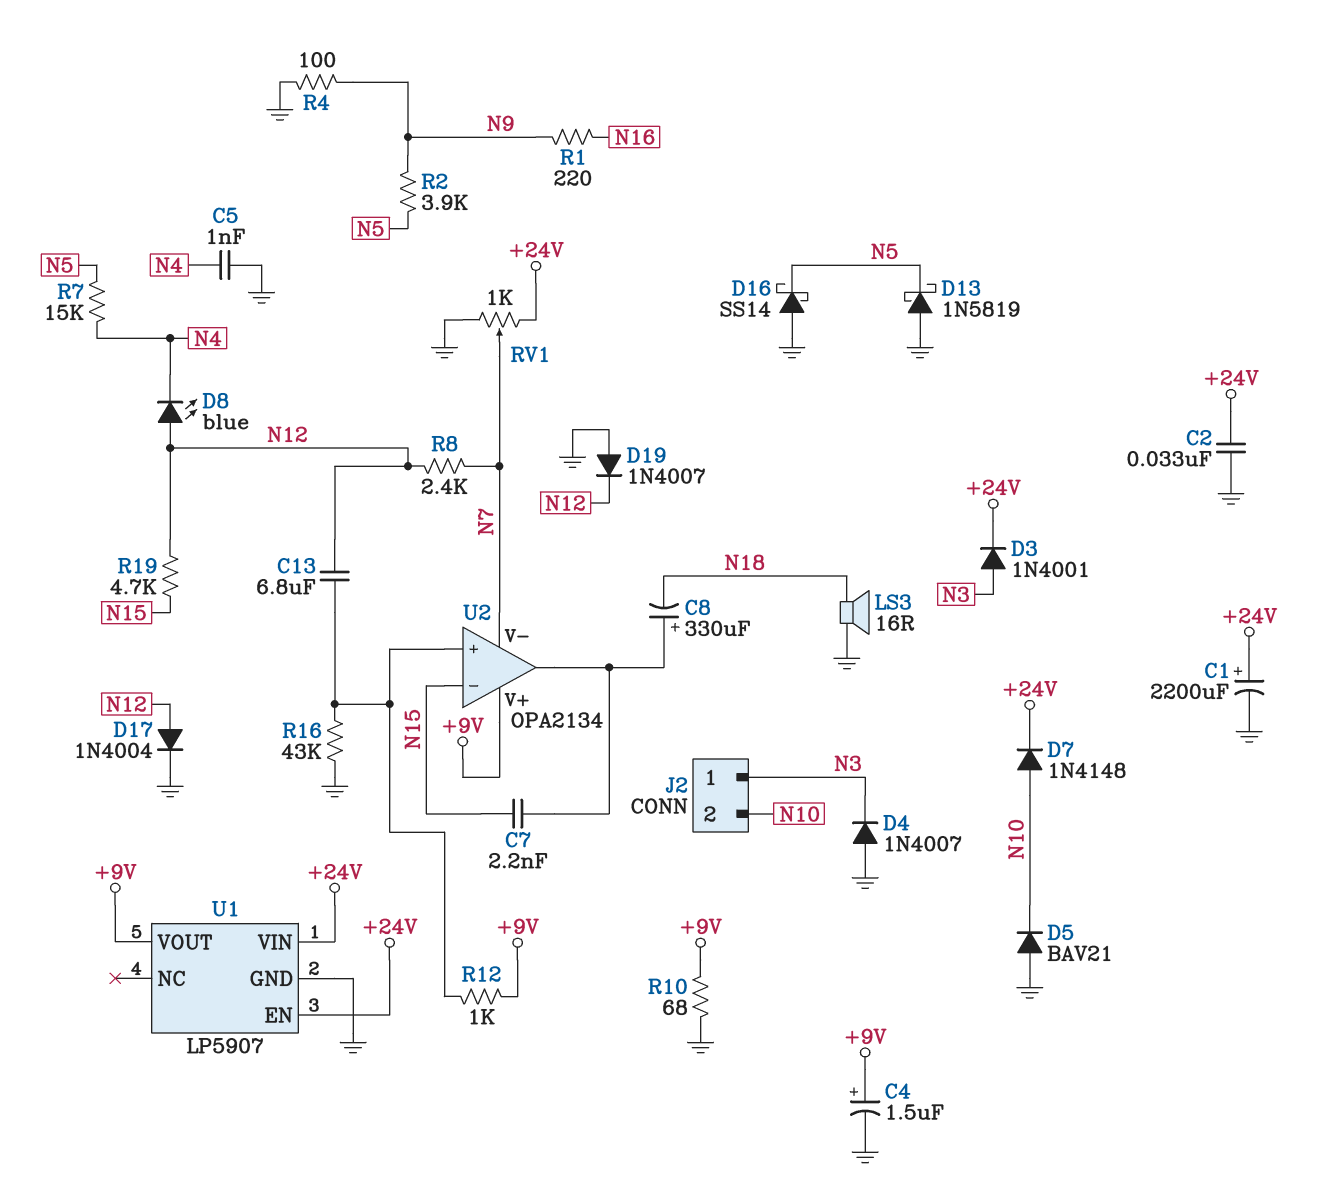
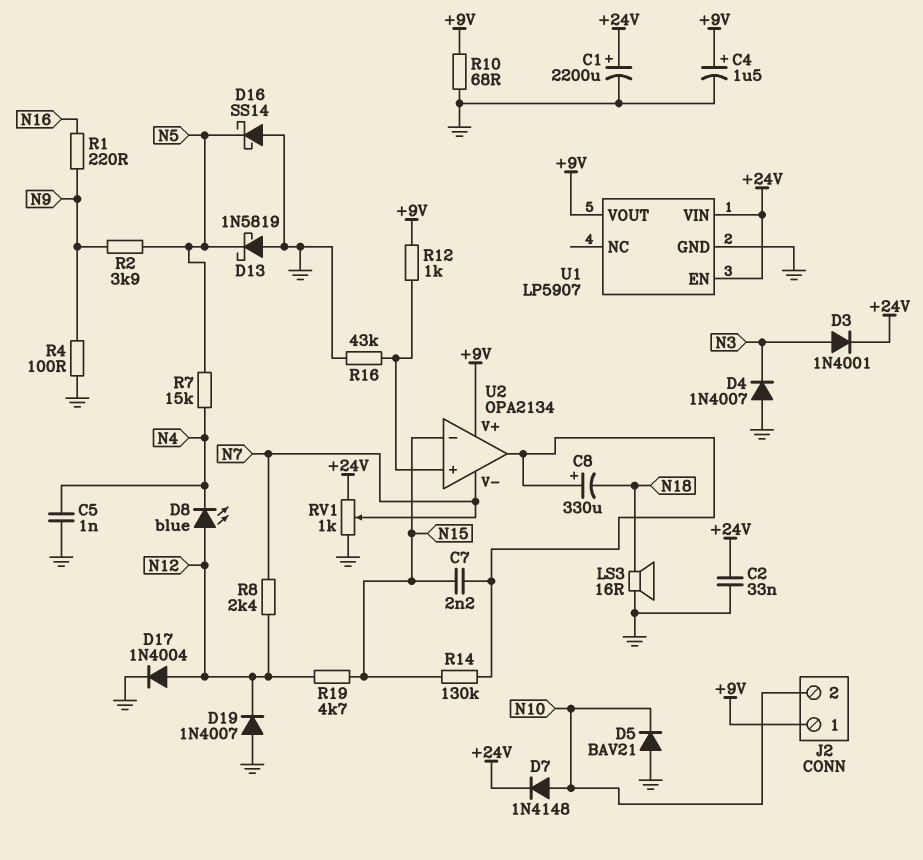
C13: 6.8uF (N12, U2/in+) -> none
J2 pin 1: N3 -> +9V
R14: none -> 130k (N15, U2/out)

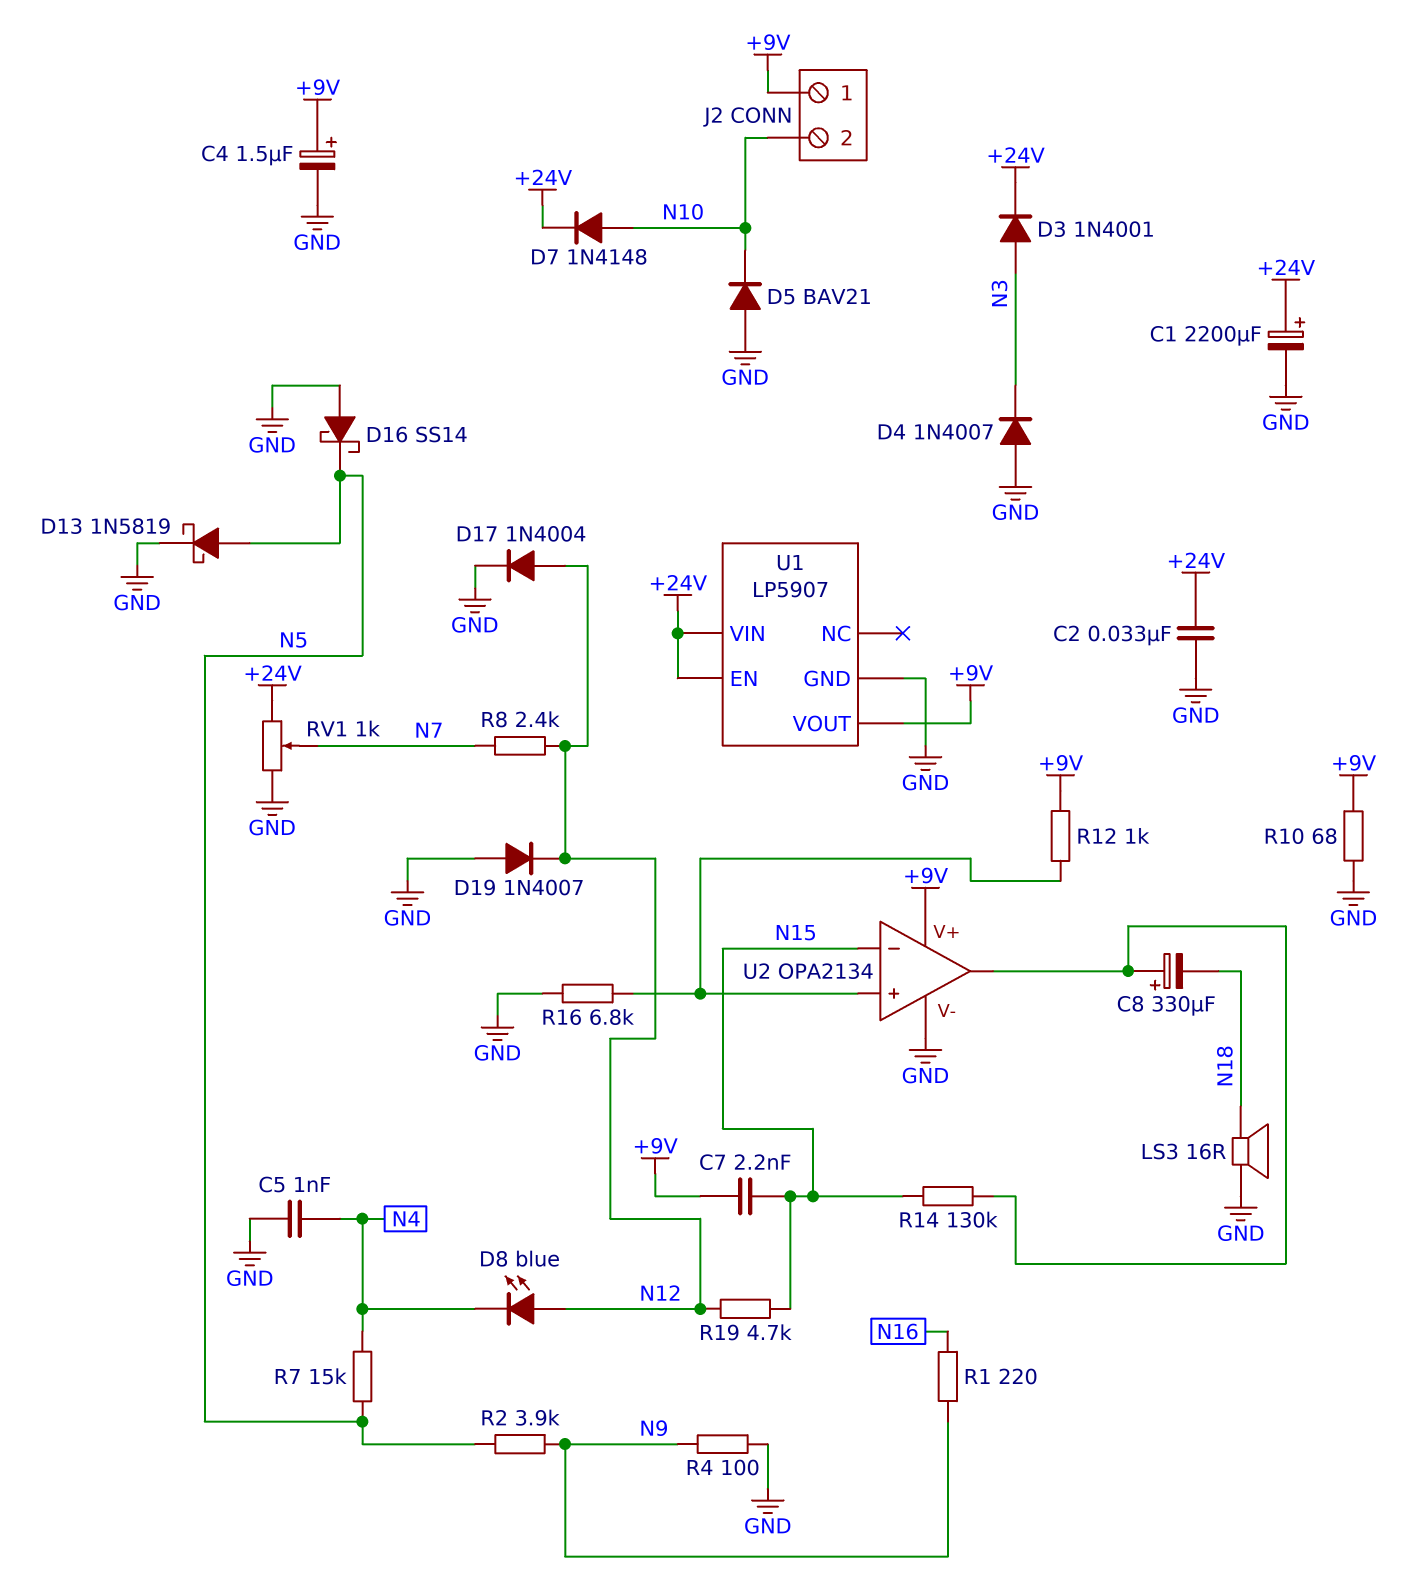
C7: 2.2nF (N15, U2/out) -> 2.2nF (+9V, N15)
D13: schottky 1N5819 (A GND, K N5) -> schottky 1N5819 (A N5, K GND)
R16: 43k (GND, U2/in+) -> 6.8k (GND, U2/in+)
U2 pin V-: N7 -> GND

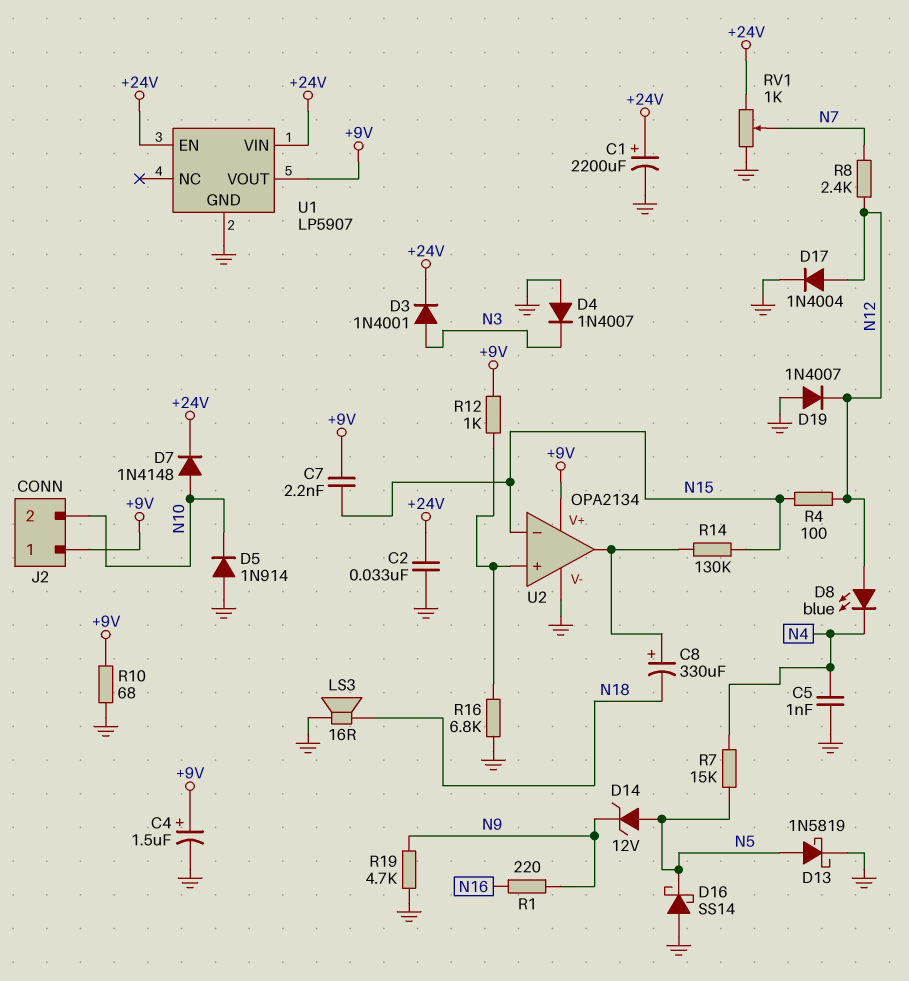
D5: diode BAV21 (A GND, K N10) -> diode 1N914 (A GND, K N10)
D14: none -> zener 12V (A N5, K N9)
R2: 3.9k (N5, N9) -> none
R4: 100 (GND, N9) -> 100 (N12, N15)
R19: 4.7k (N12, N15) -> 4.7k (GND, N9)

